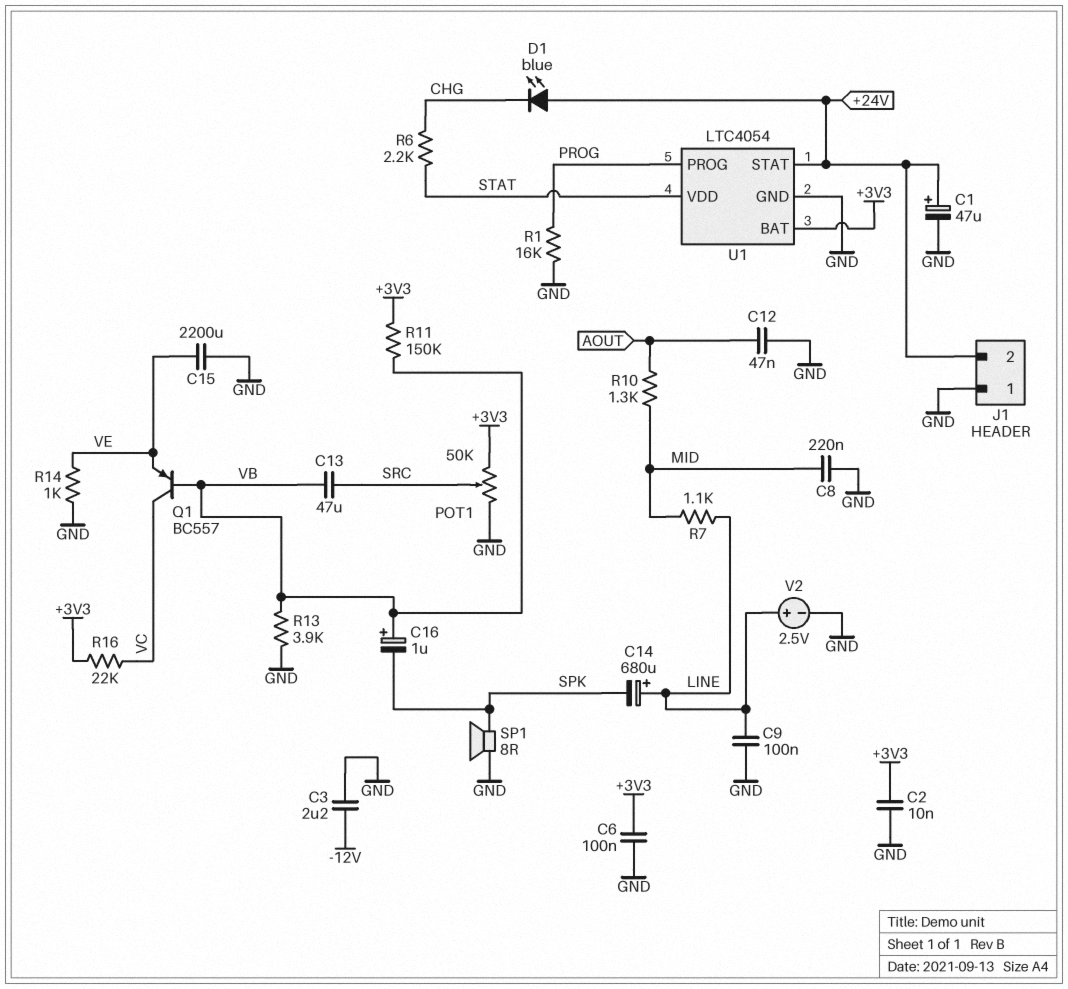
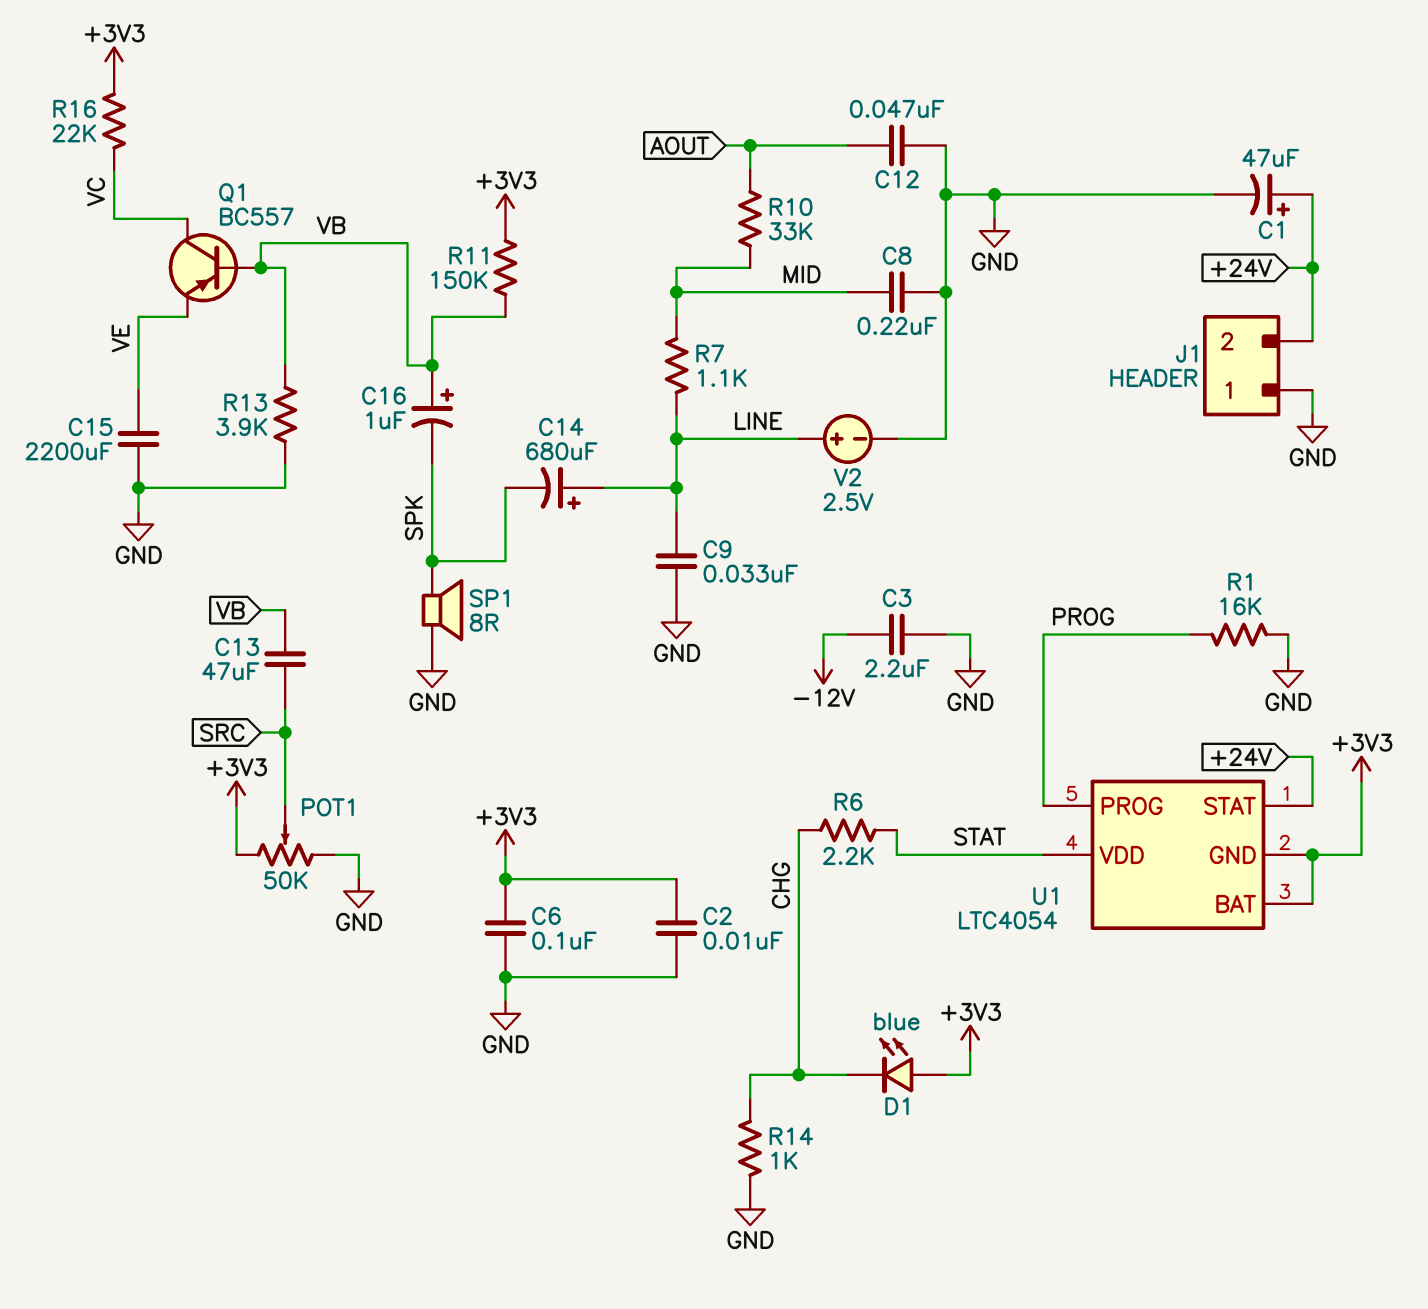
C9: 100nF (GND, LINE) -> 33nF (GND, LINE)
D1: LED blue (A +24V, K CHG) -> LED blue (A +3V3, K CHG)
R10: 1.3k (AOUT, MID) -> 33k (AOUT, MID)
R14: 1k (GND, VE) -> 1k (CHG, GND)
U1 pin GND: GND -> +3V3

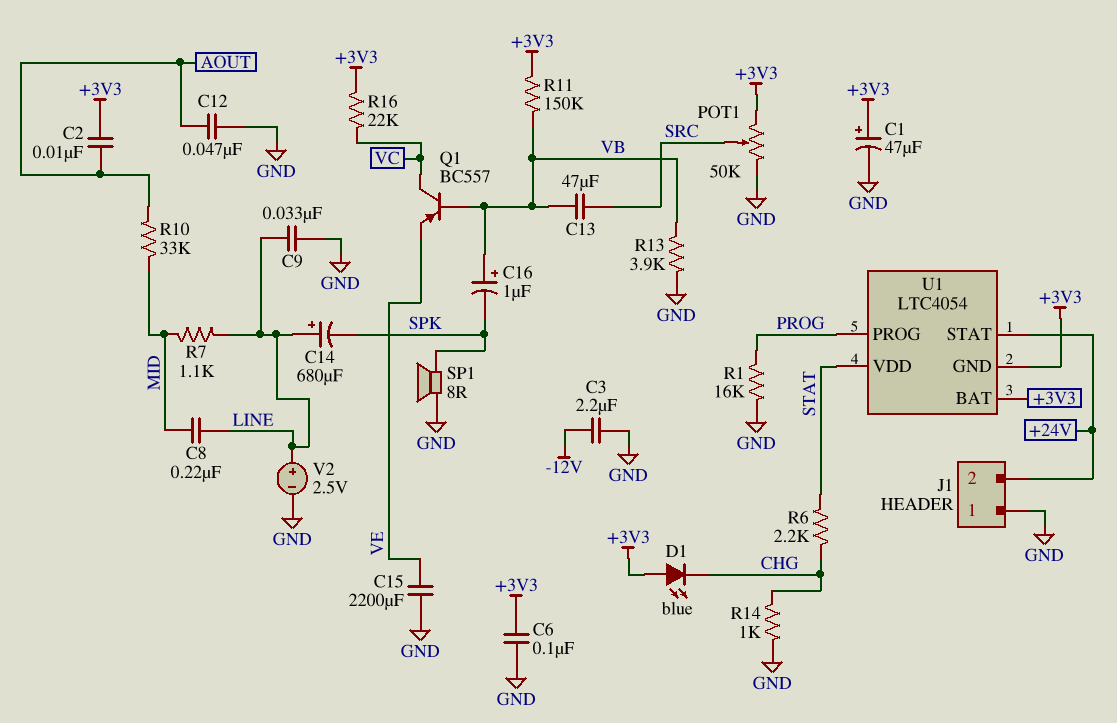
C1: 47uF (plus +24V, minus GND) -> 47uF (plus +3V3, minus GND)
C2: 10nF (+3V3, GND) -> 10nF (+3V3, AOUT)
C8: 220nF (GND, MID) -> 220nF (LINE, MID)

